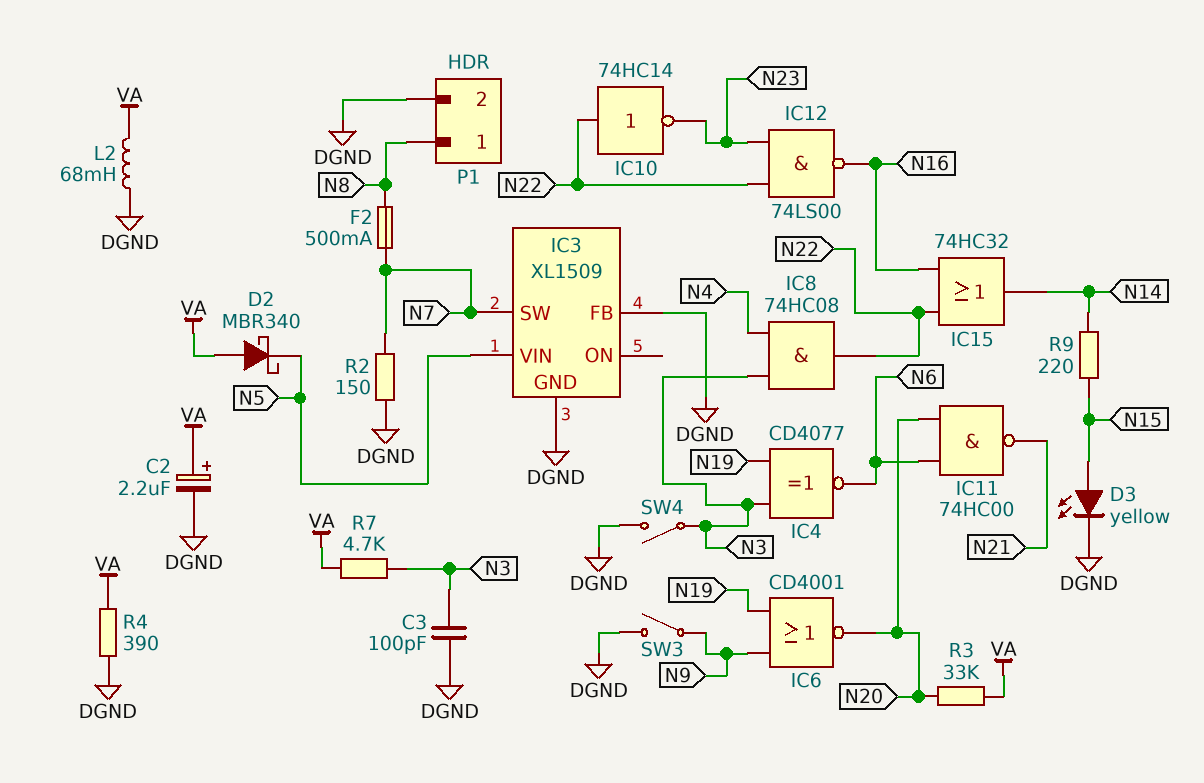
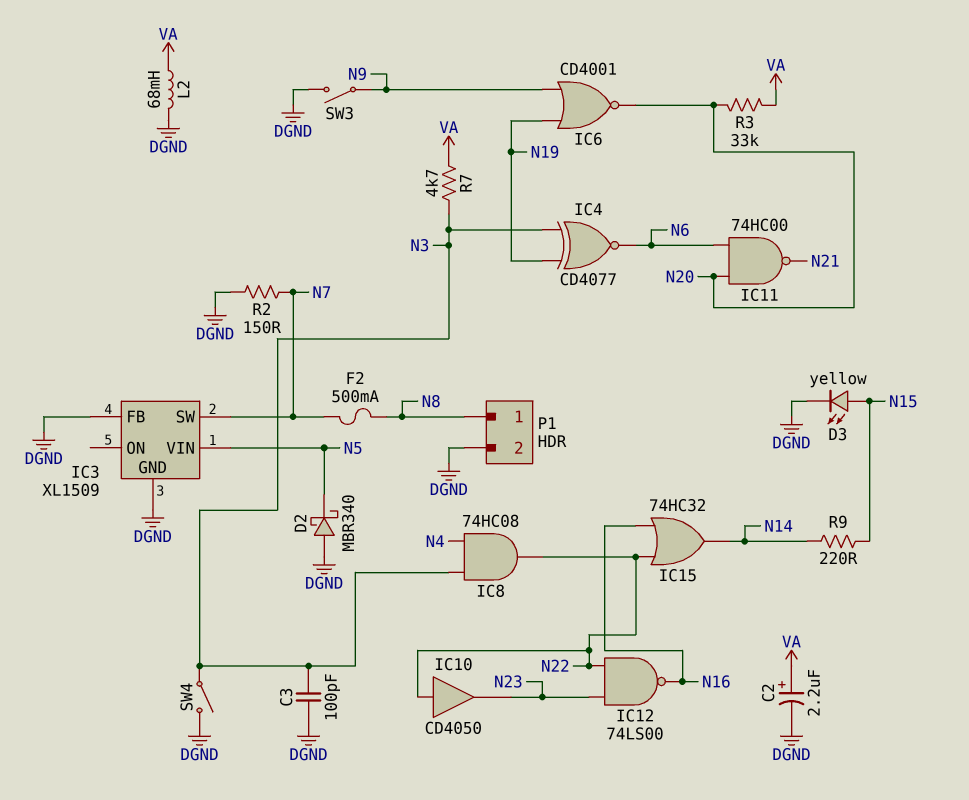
D2: schottky MBR340 (A VA, K N5) -> schottky MBR340 (A DGND, K N5)
IC10: NOT 74HC14 (in N22, out N23) -> buffer CD4050 (in N22, out N23)
R4: 390 (DGND, VA) -> none

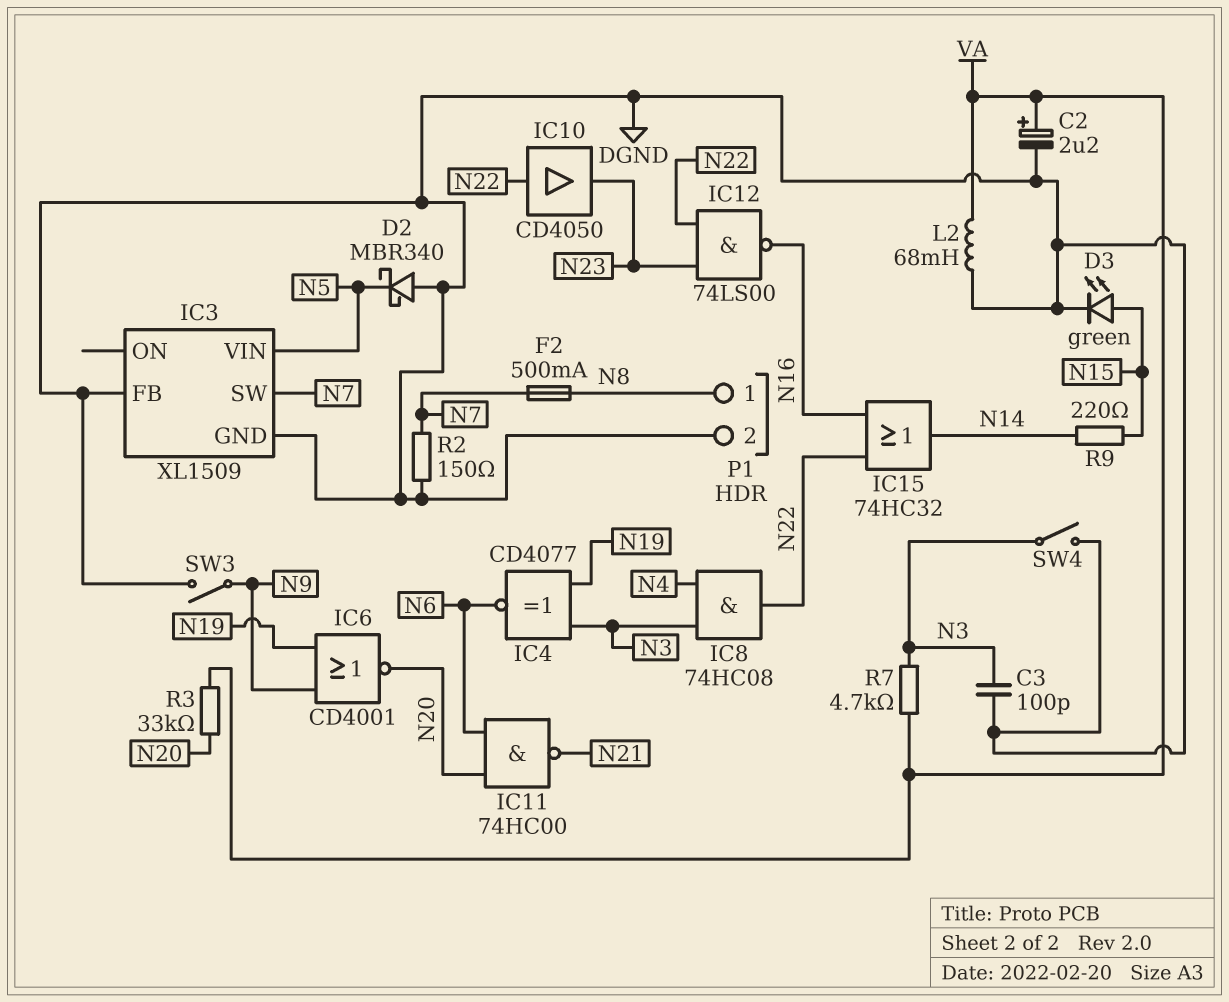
D3: LED yellow (A N15, K DGND) -> LED green (A N15, K DGND)

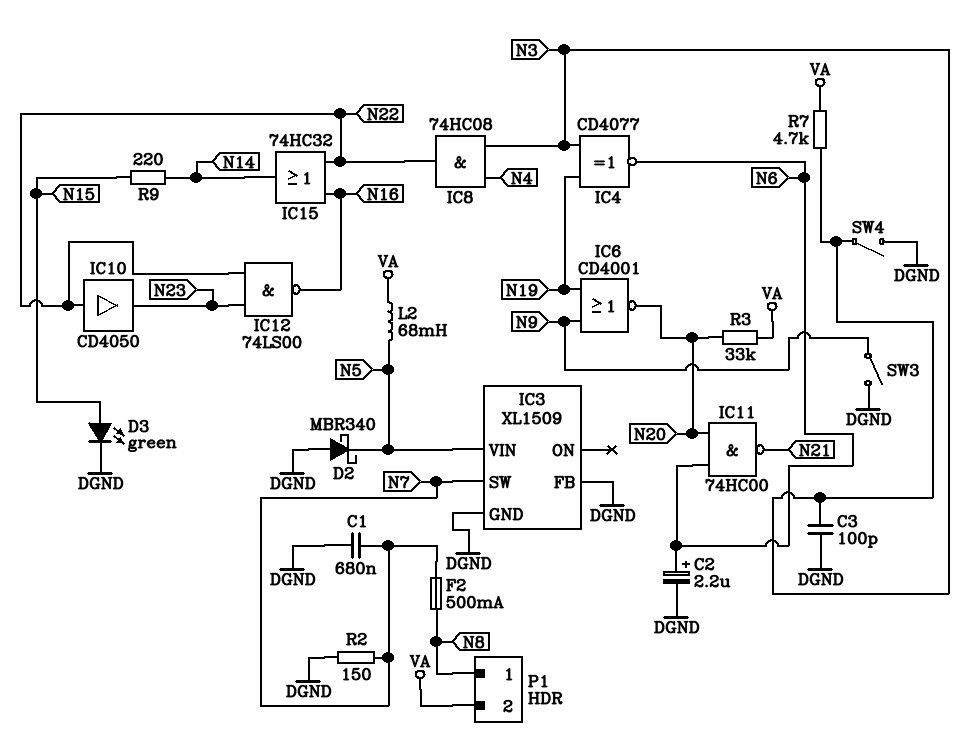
C1: none -> 680nF (DGND, N7)
C2: 2.2uF (plus VA, minus DGND) -> 2.2uF (plus N6, minus DGND)
L2: 68mH (DGND, VA) -> 68mH (N5, VA)
P1 pin 2: DGND -> VA

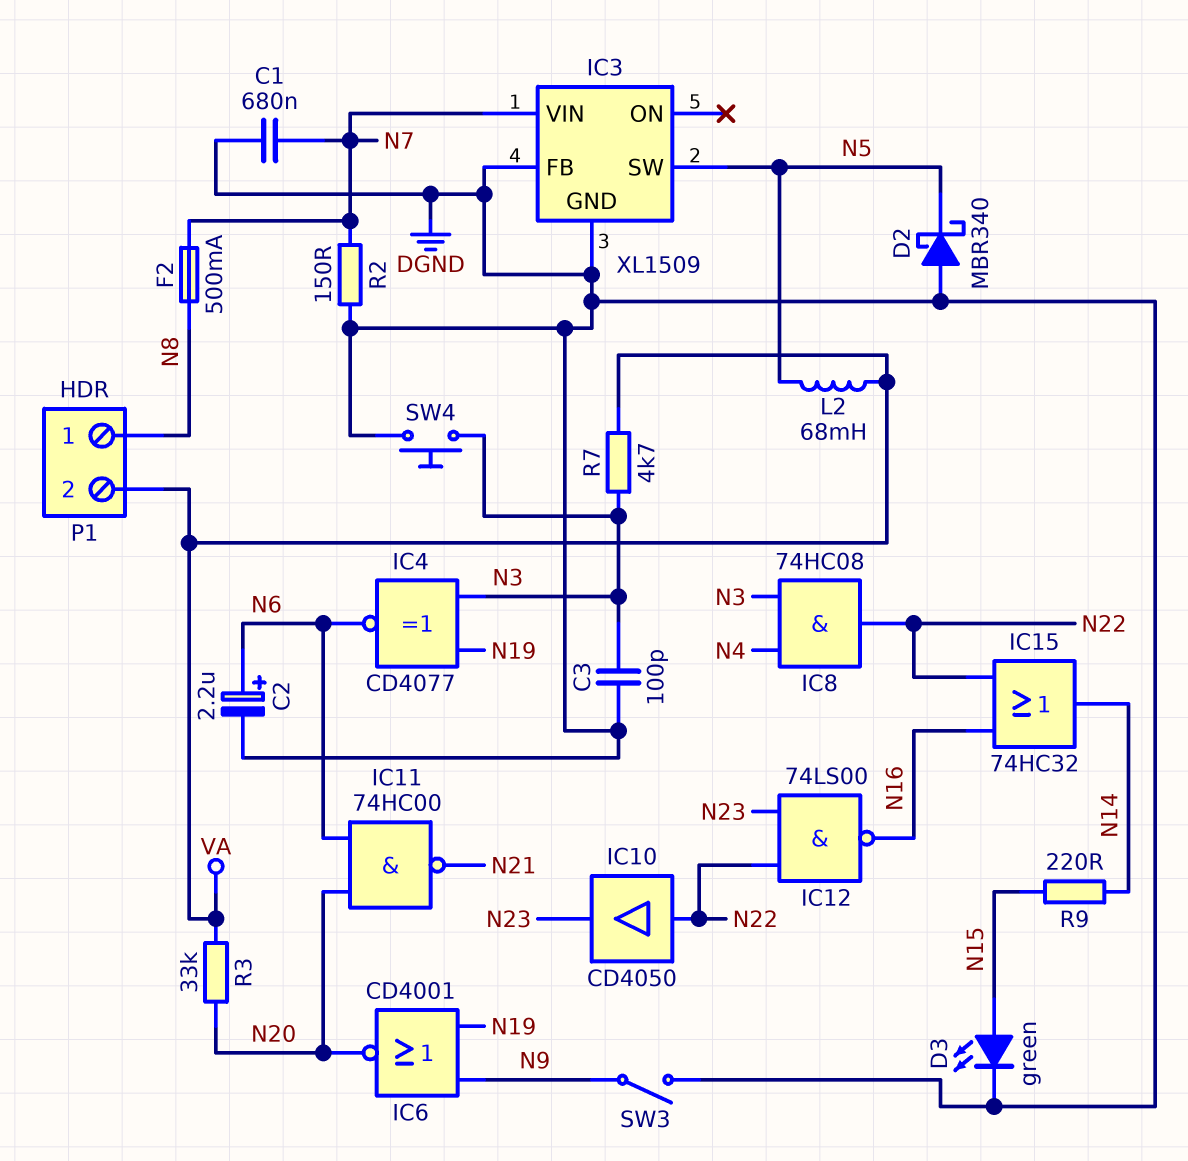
IC3 pin SW: N7 -> N5
IC3 pin VIN: N5 -> N7
SW4: switch (DGND, N3) -> button (DGND, N3)

